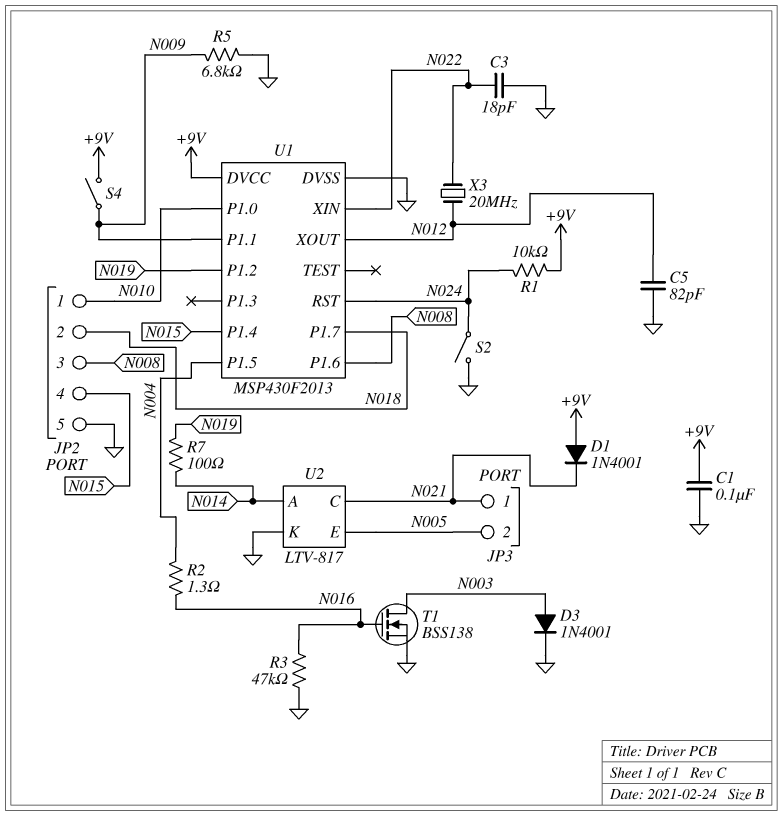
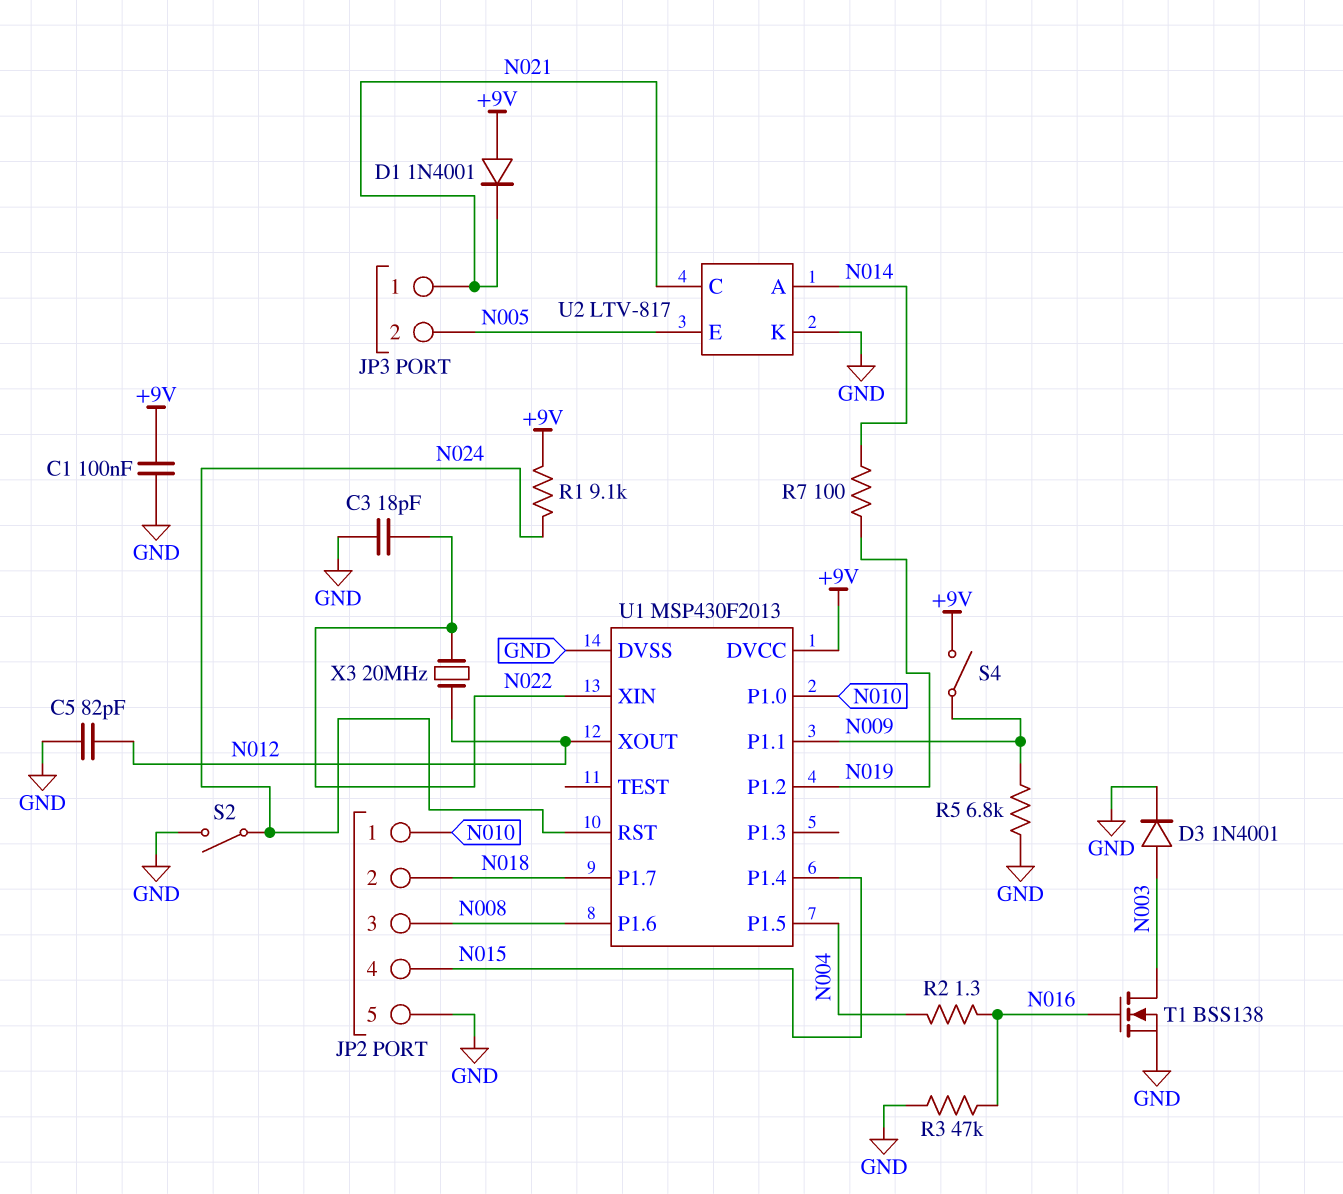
R1: 10k (+9V, N024) -> 9.1k (+9V, N024)

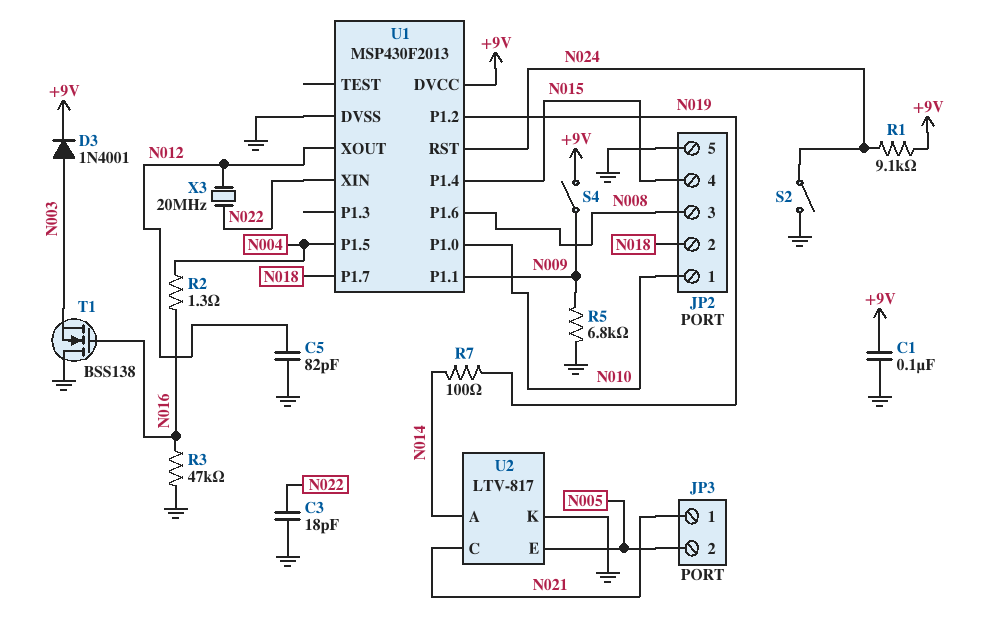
D1: diode 1N4001 (A +9V, K N021) -> none
D3: diode 1N4001 (A N003, K GND) -> diode 1N4001 (A N003, K +9V)
T1: NMOS BSS138 (G N016, D N003, S GND) -> NMOS BSS138 (G N016, D GND, S N003)

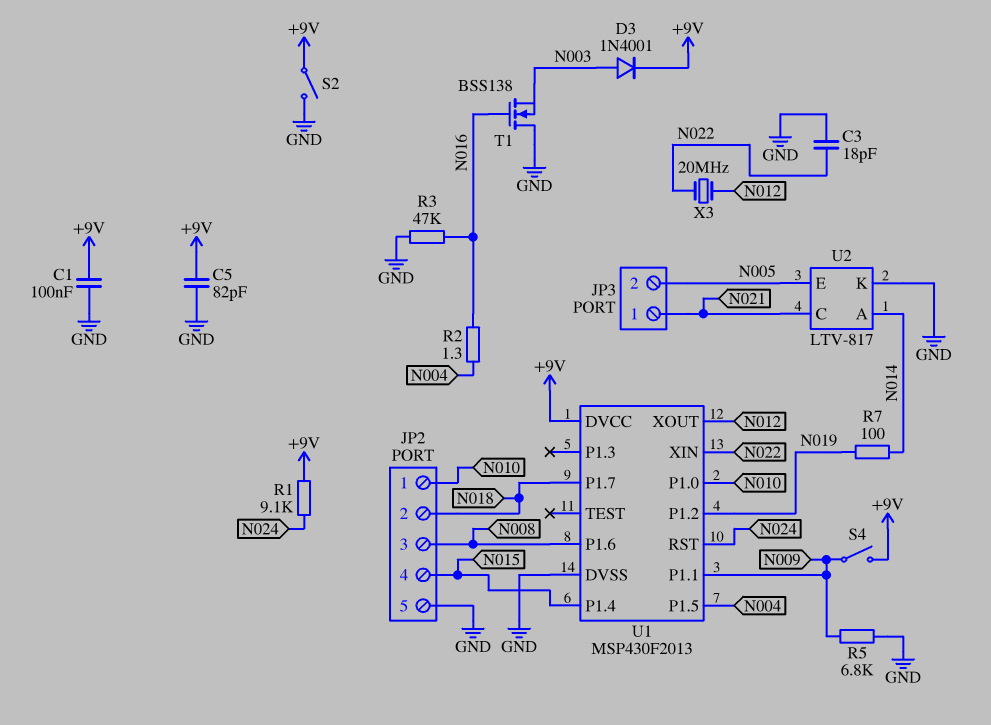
C5: 82pF (GND, N012) -> 82pF (+9V, GND)
S2: switch (GND, N024) -> switch (+9V, GND)

